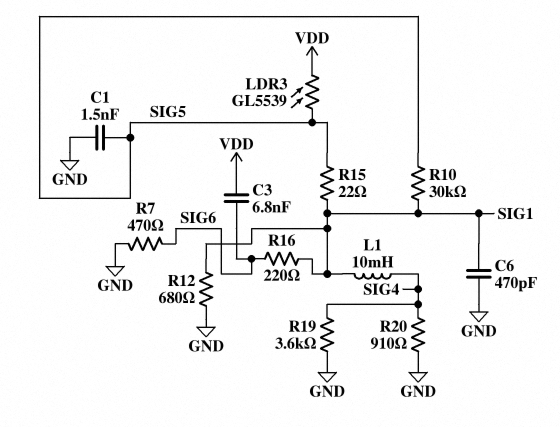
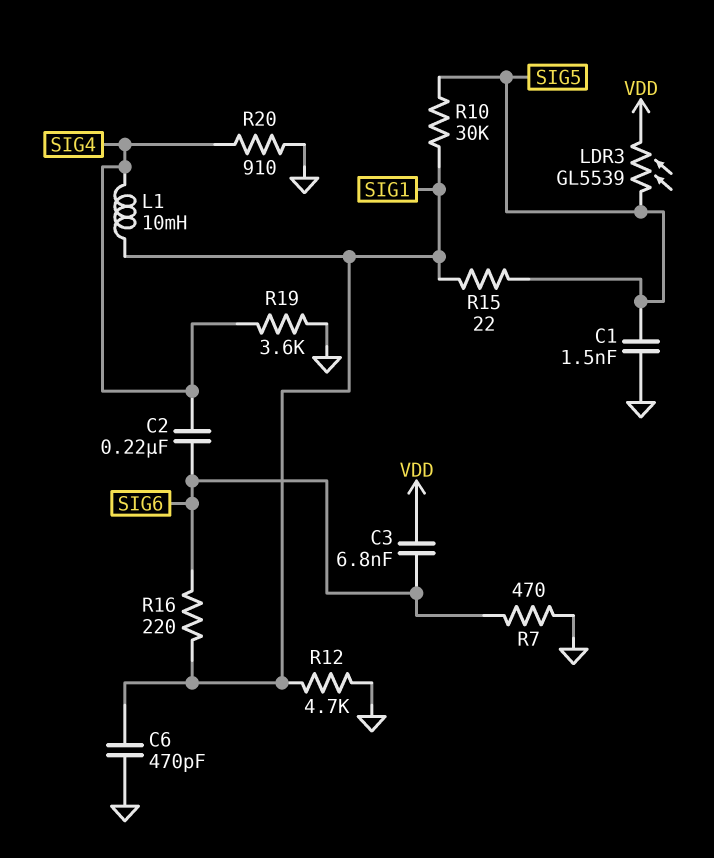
C2: none -> 220nF (SIG4, SIG6)
R12: 680 (GND, SIG1) -> 4.7k (GND, SIG1)

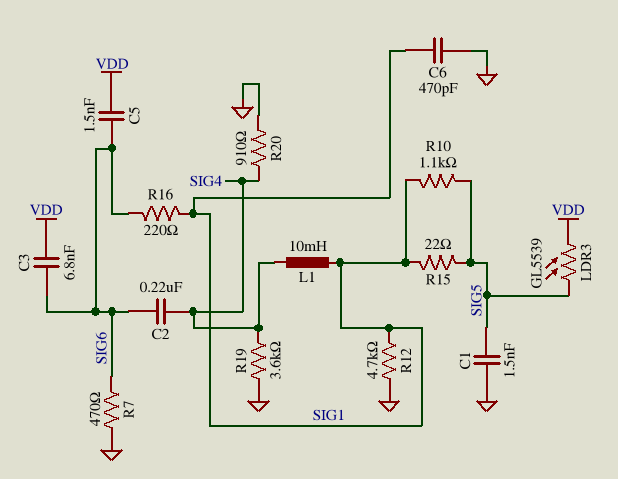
C5: none -> 1.5nF (SIG6, VDD)
R10: 30k (SIG1, SIG5) -> 1.1k (SIG1, SIG5)

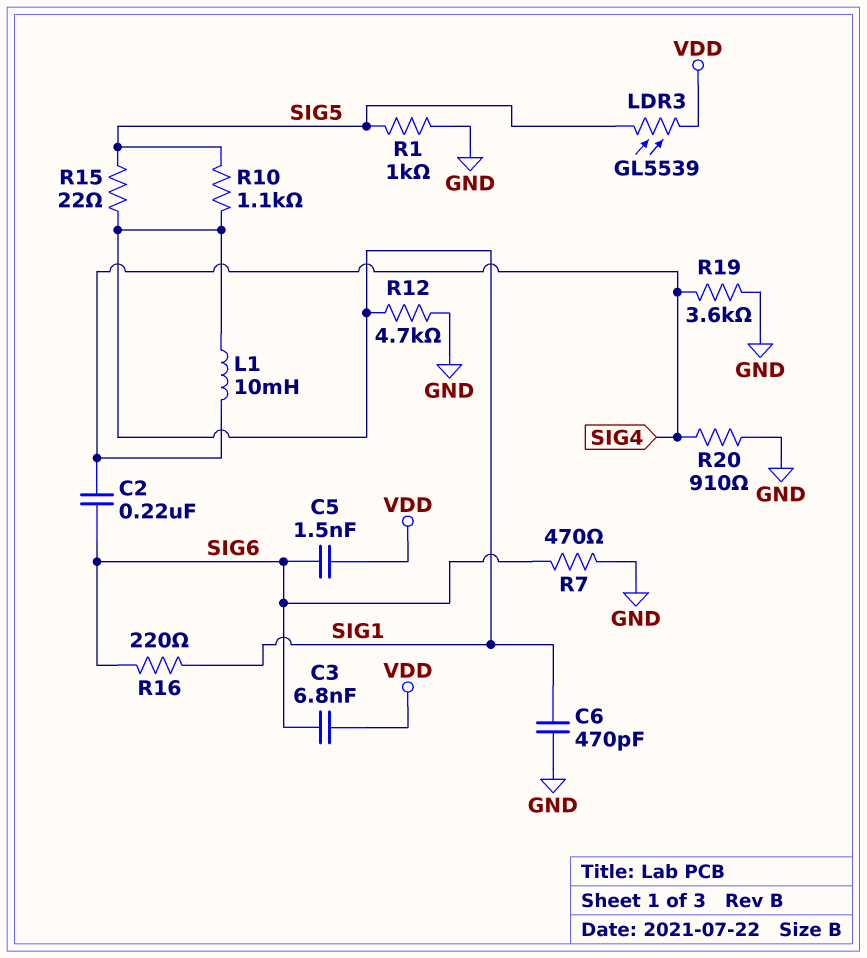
C1: 1.5nF (GND, SIG5) -> none
R1: none -> 1k (GND, SIG5)

